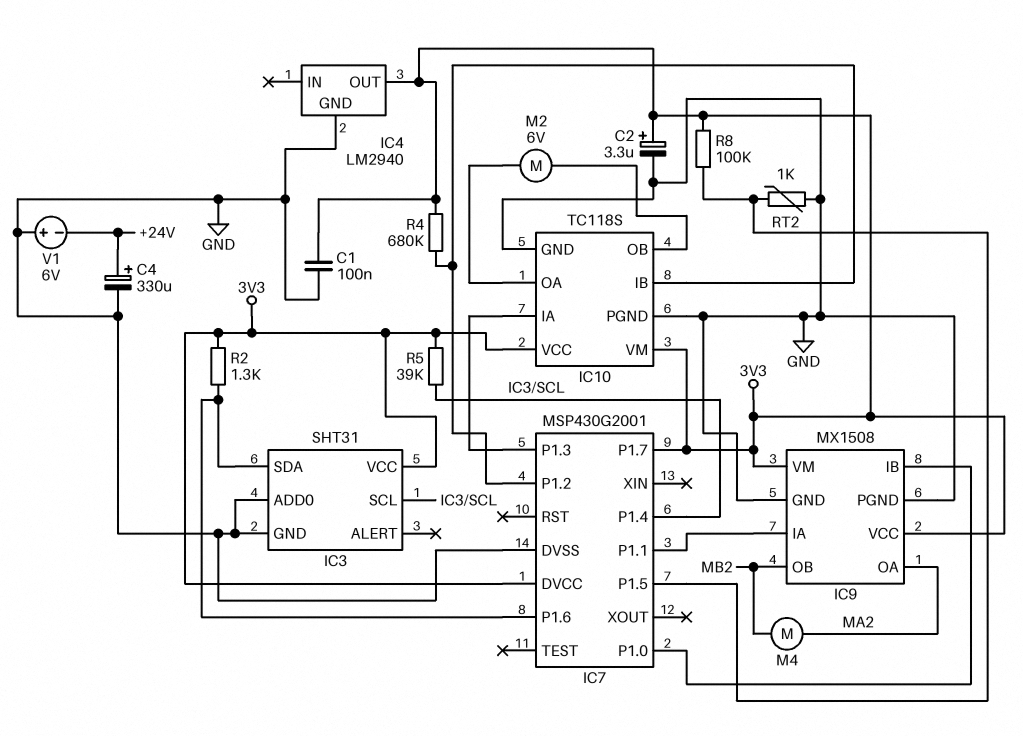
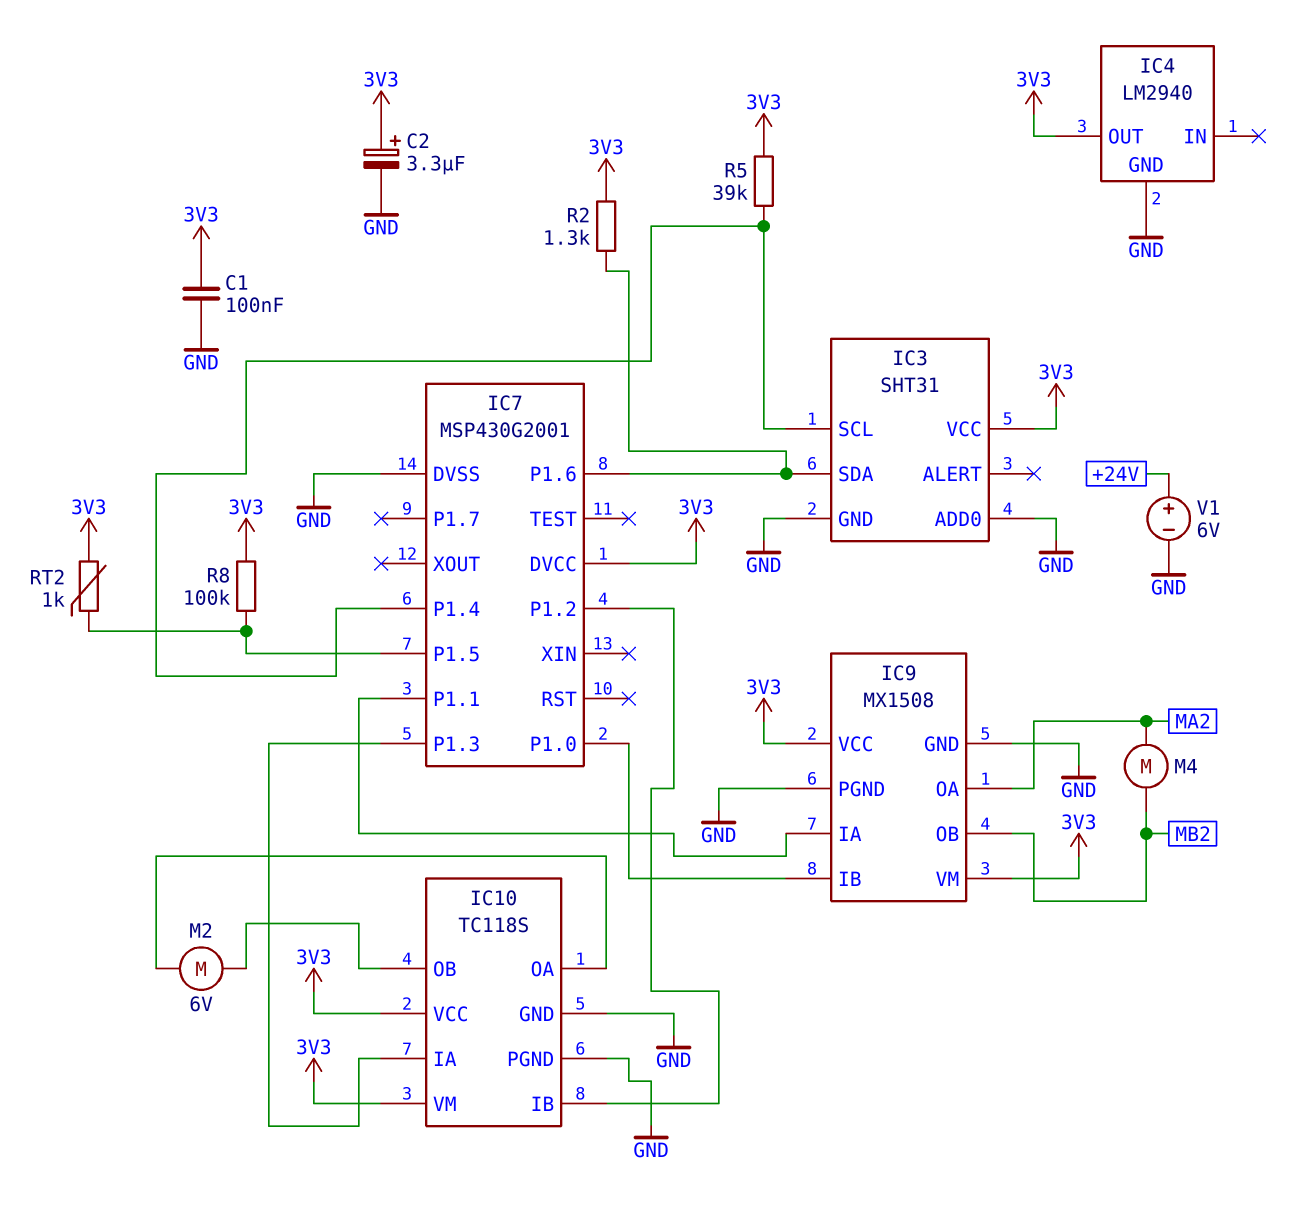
C4: 330uF (plus +24V, minus GND) -> none
IC7 pin P1.7: 3V3 -> none
R4: 680k (3V3, IC7/P1.2) -> none
RT2: 1k (GND, IC7/P1.5) -> 1k (3V3, IC7/P1.5)
V1: 6V (plus GND, minus +24V) -> 6V (plus +24V, minus GND)

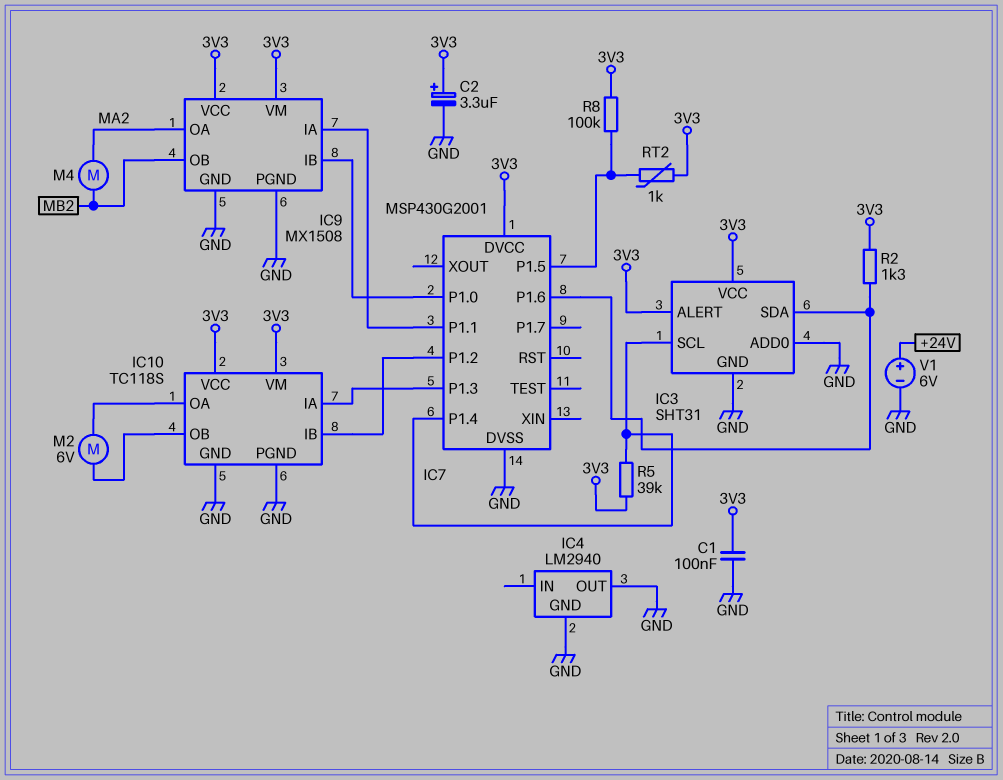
IC3 pin ALERT: none -> 3V3
IC4 pin OUT: 3V3 -> GND

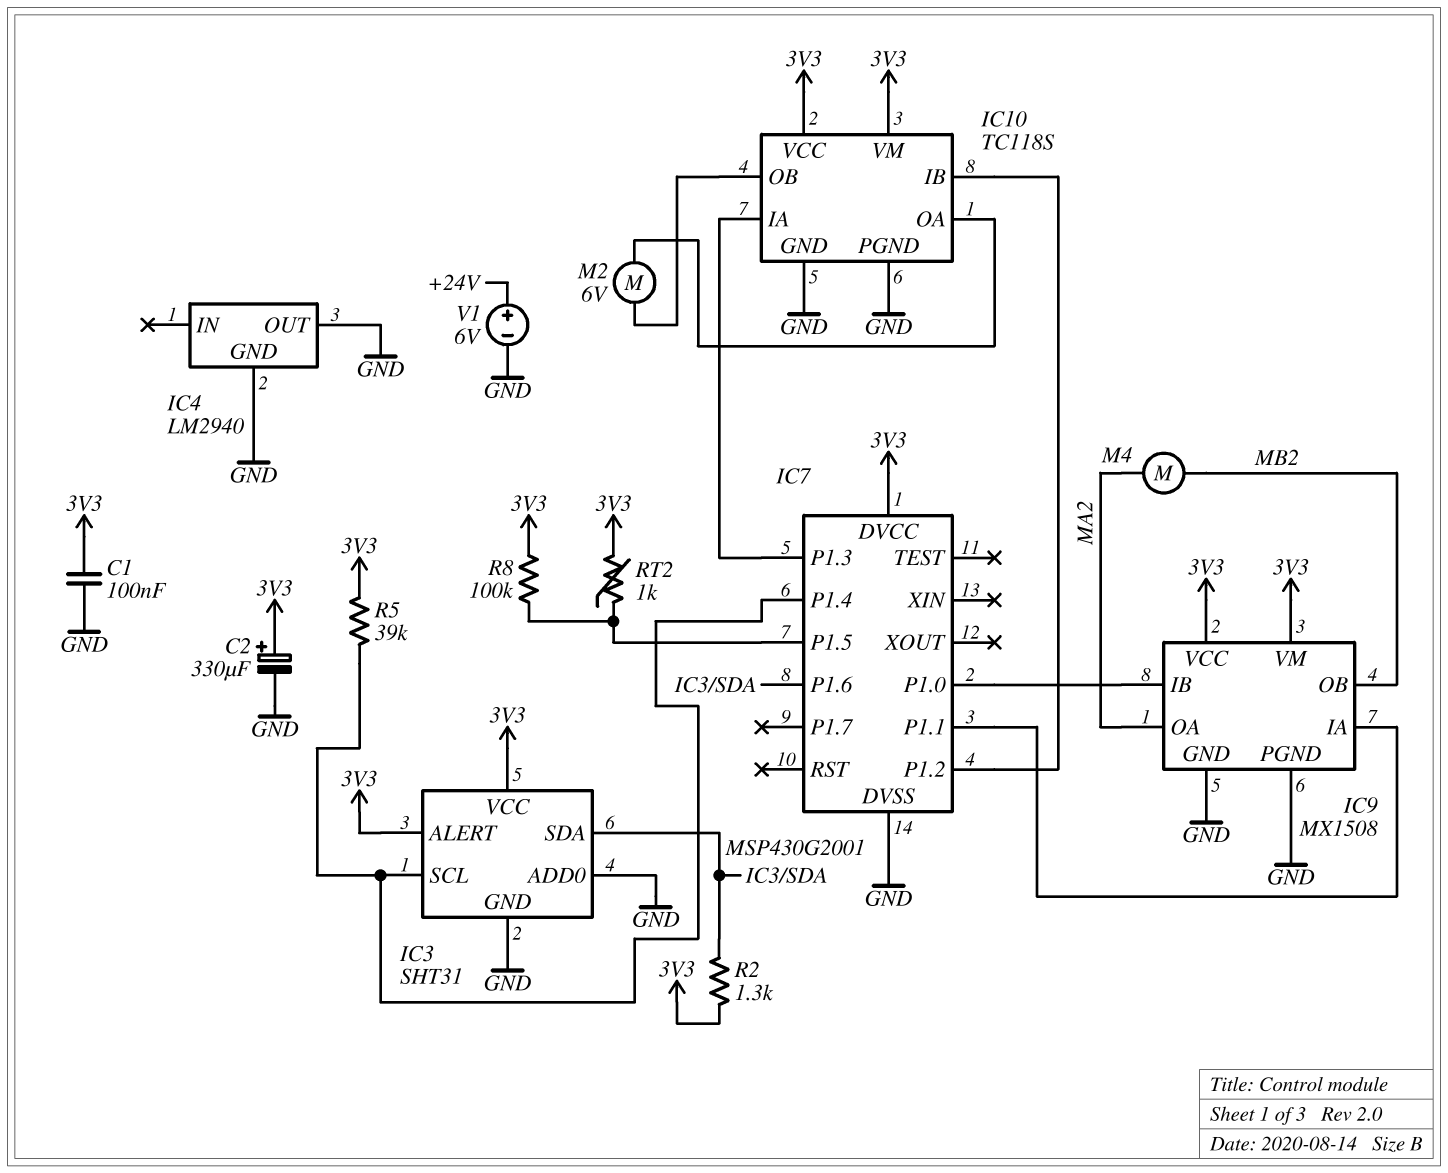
C2: 3.3uF (plus 3V3, minus GND) -> 330uF (plus 3V3, minus GND)

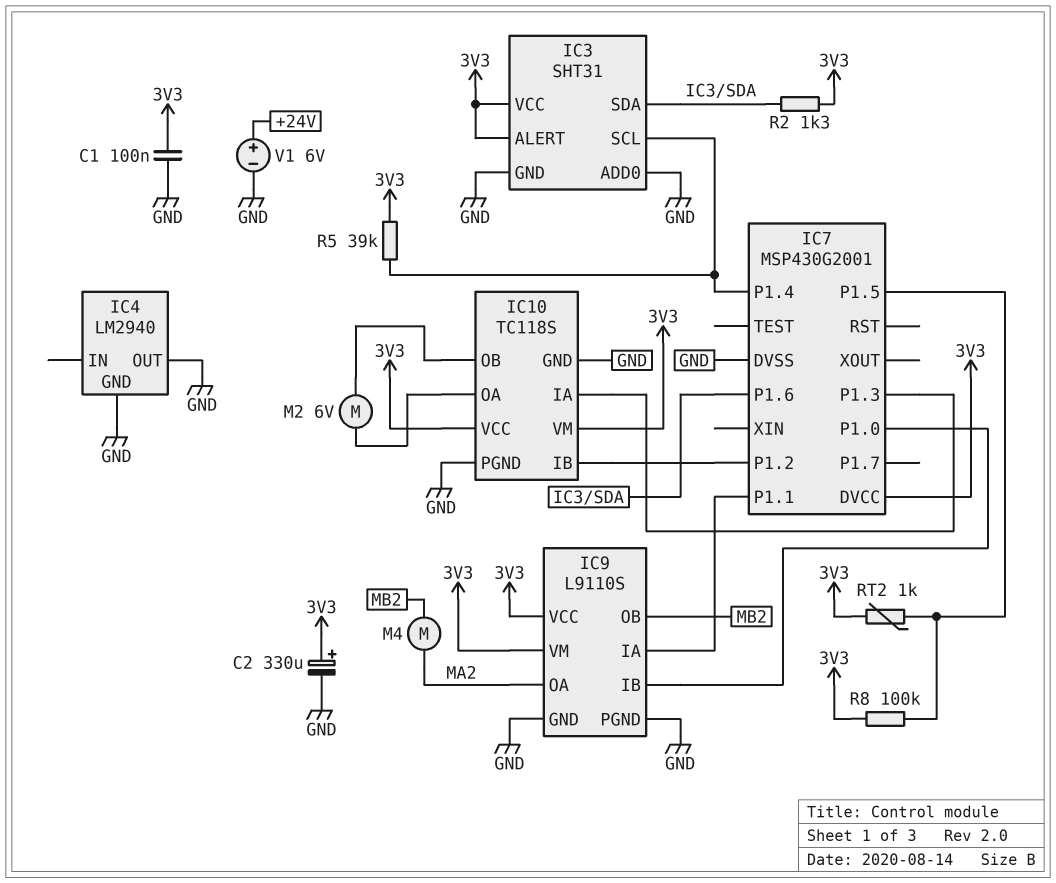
IC9: MX1508 -> L9110S

